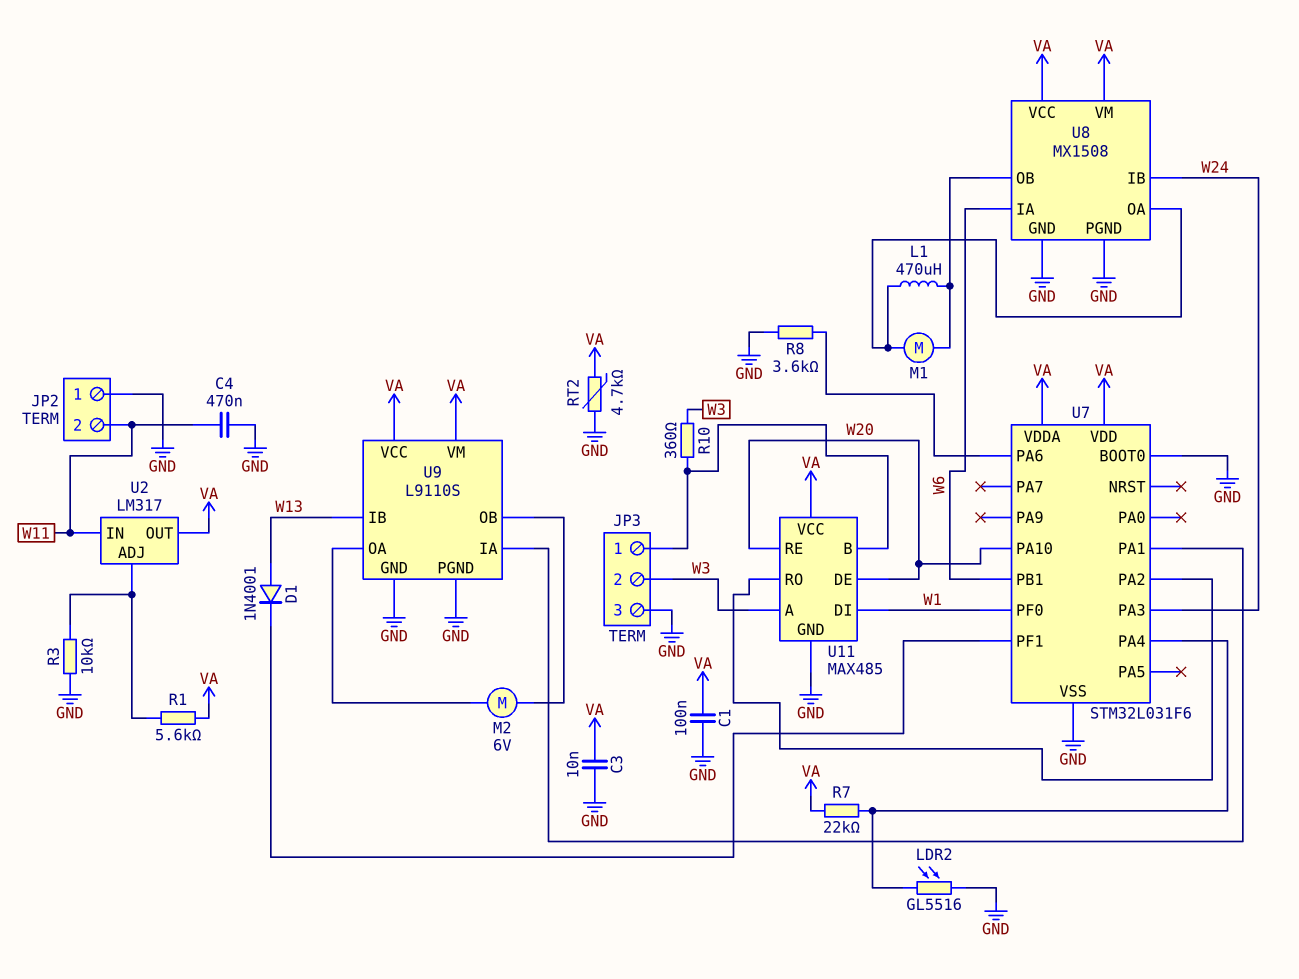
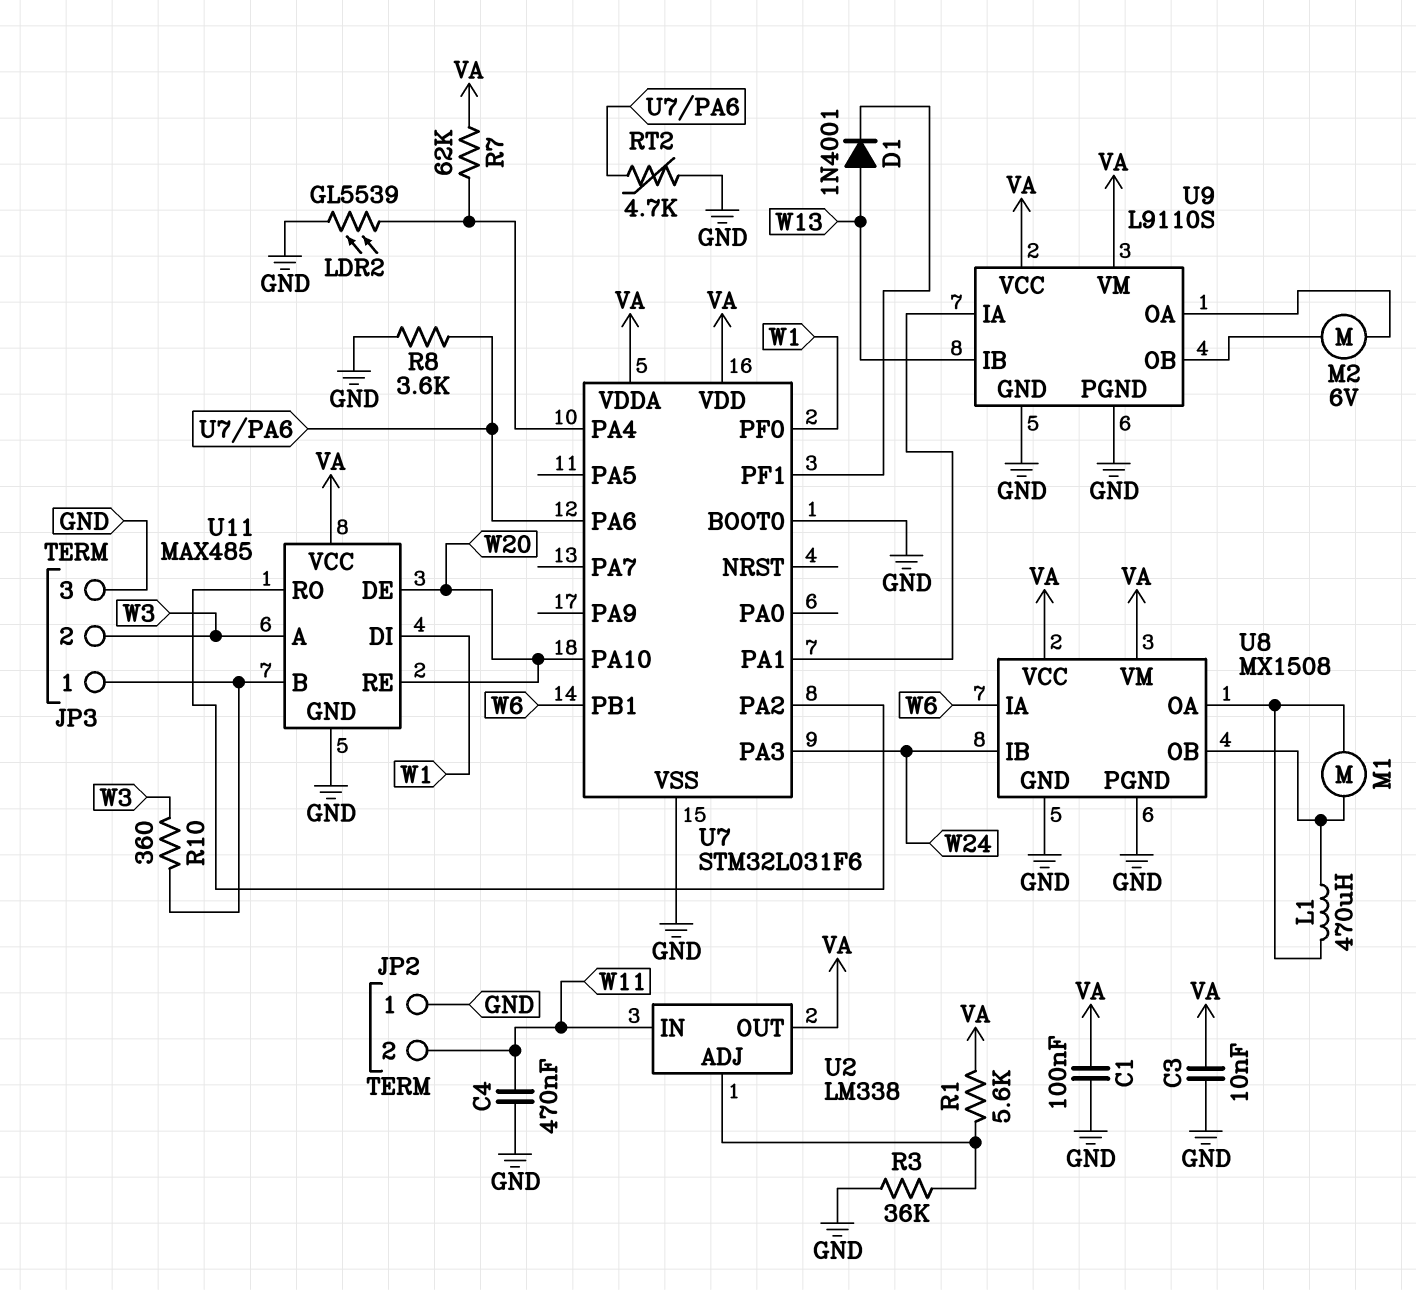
LDR2: GL5516 (GND, U7/PA4) -> GL5539 (GND, U7/PA4)
R3: 10k (GND, U2/ADJ) -> 36k (GND, U2/ADJ)
R7: 22k (U7/PA4, VA) -> 62k (U7/PA4, VA)
RT2: 4.7k (GND, VA) -> 4.7k (GND, U7/PA6)
U2: LM317 -> LM338

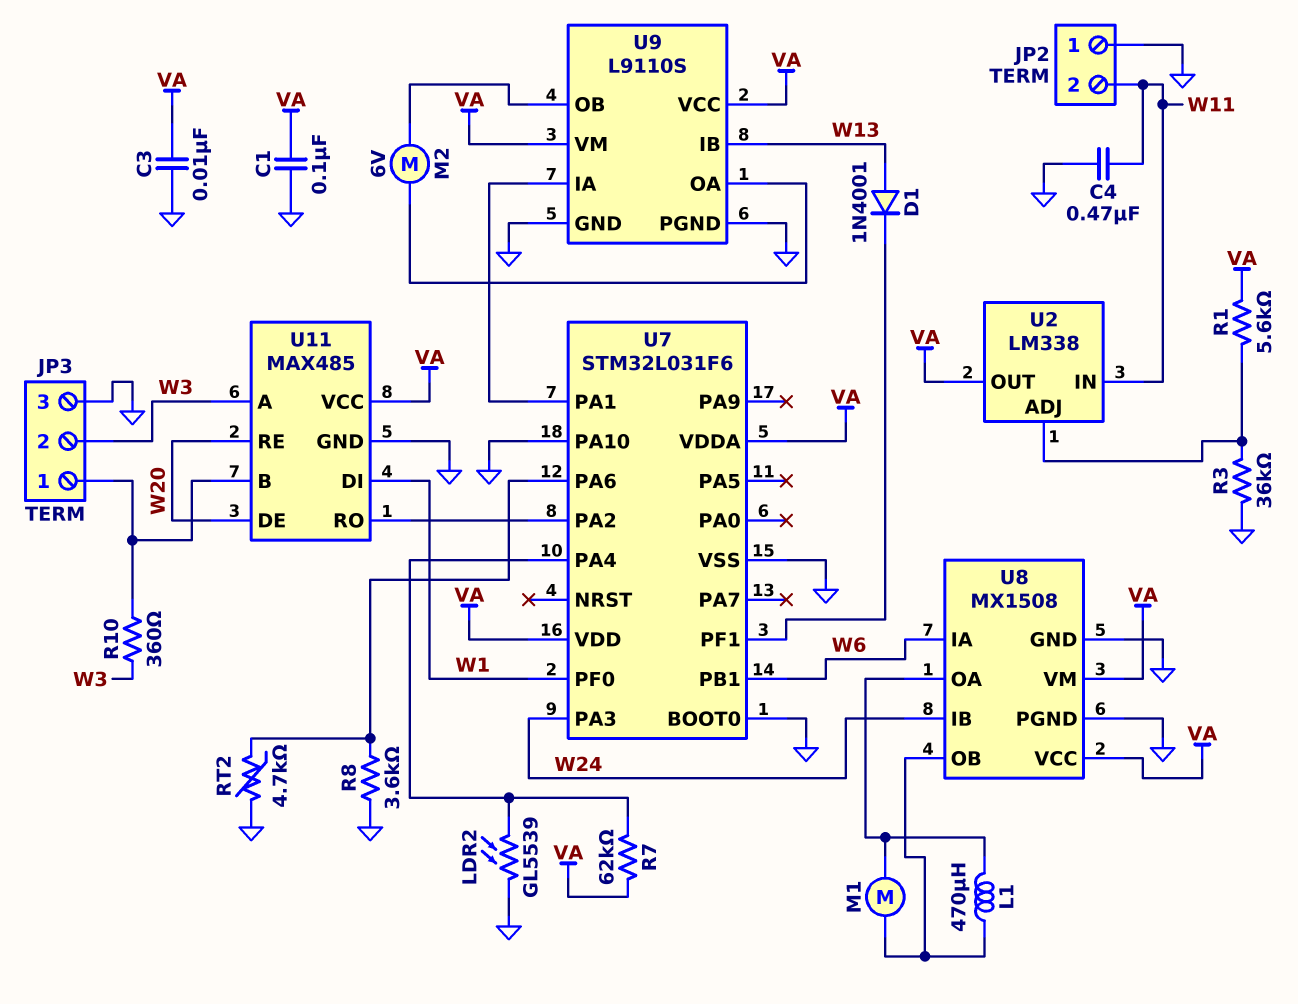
U7 pin PA10: W20 -> GND

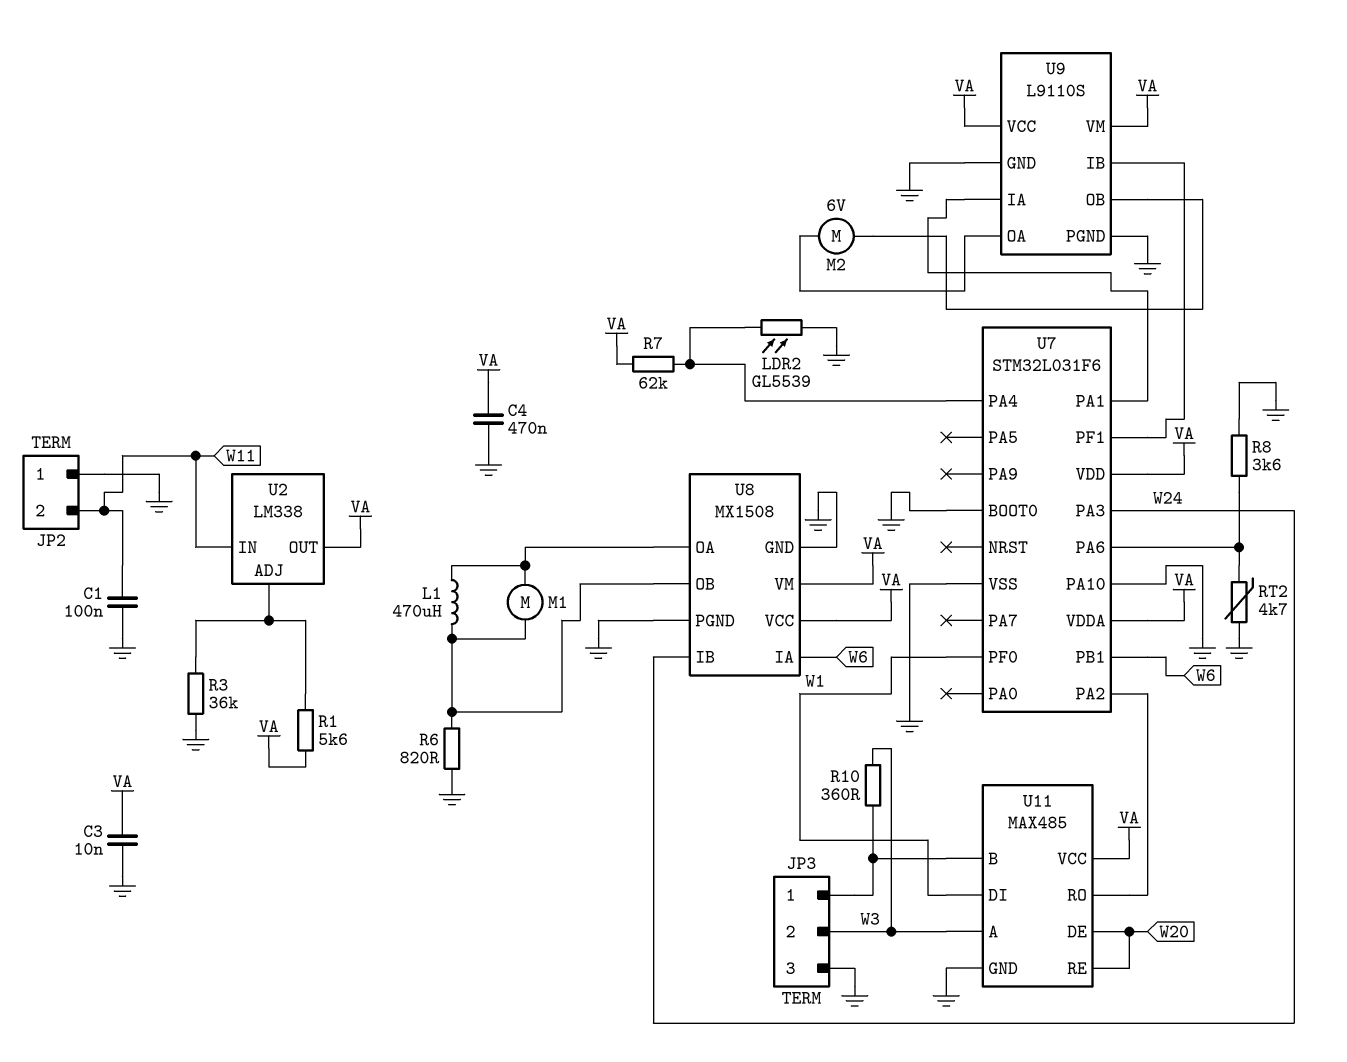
C1: 100nF (GND, VA) -> 100nF (GND, W11)
C4: 470nF (GND, W11) -> 470nF (GND, VA)
D1: diode 1N4001 (A W13, K U7/PF1) -> none
R6: none -> 820 (GND, U8/OB)
U9 pin IB: W13 -> U7/PF1

